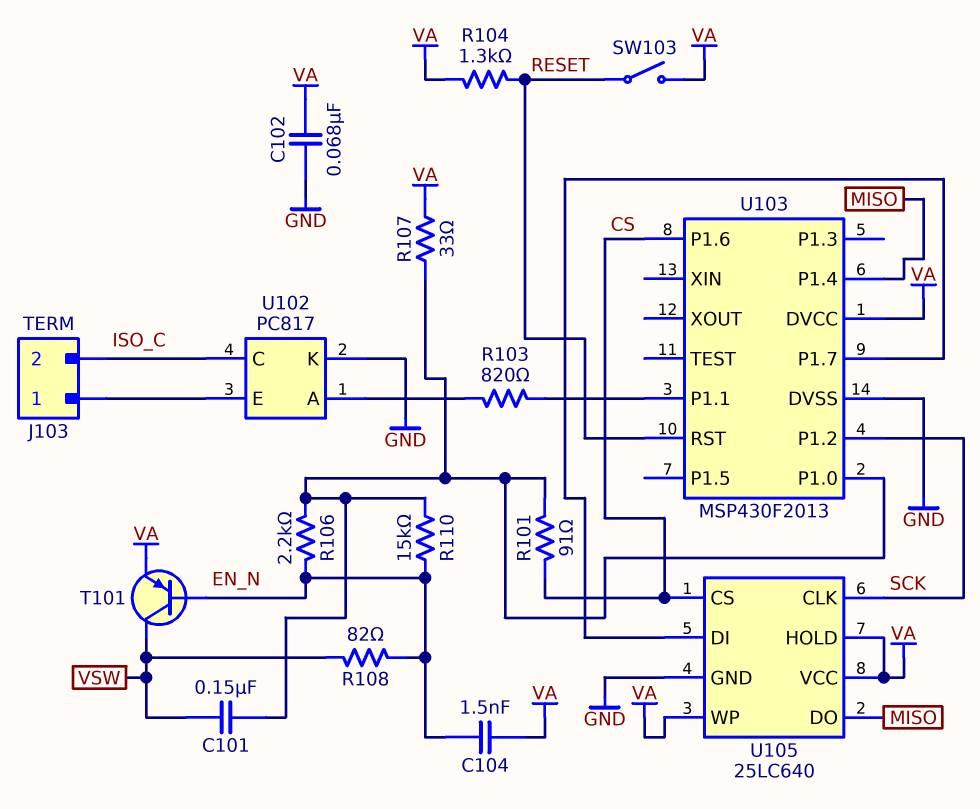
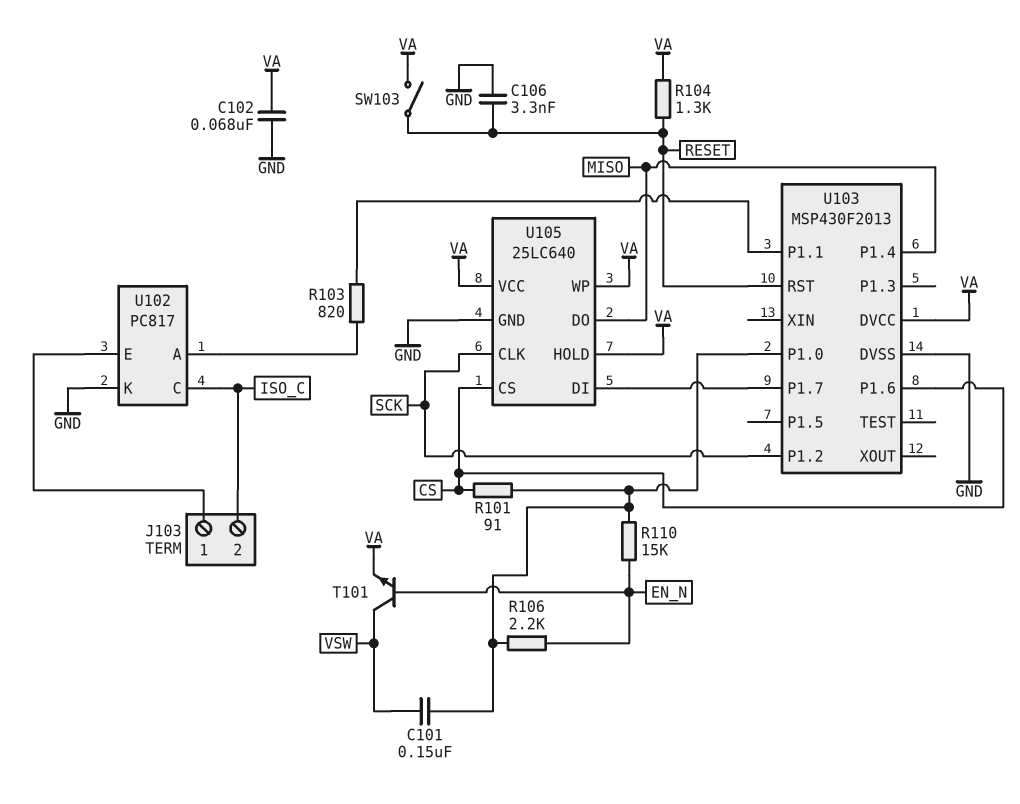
C104: 1.5nF (EN_N, VA) -> none
C106: none -> 3.3nF (GND, RESET)
R107: 33 (U103/P1.0, VA) -> none
R108: 82 (EN_N, VSW) -> none
T101: PNP (B EN_N, C VSW, E VA) -> NPN (B EN_N, C VSW, E VA)

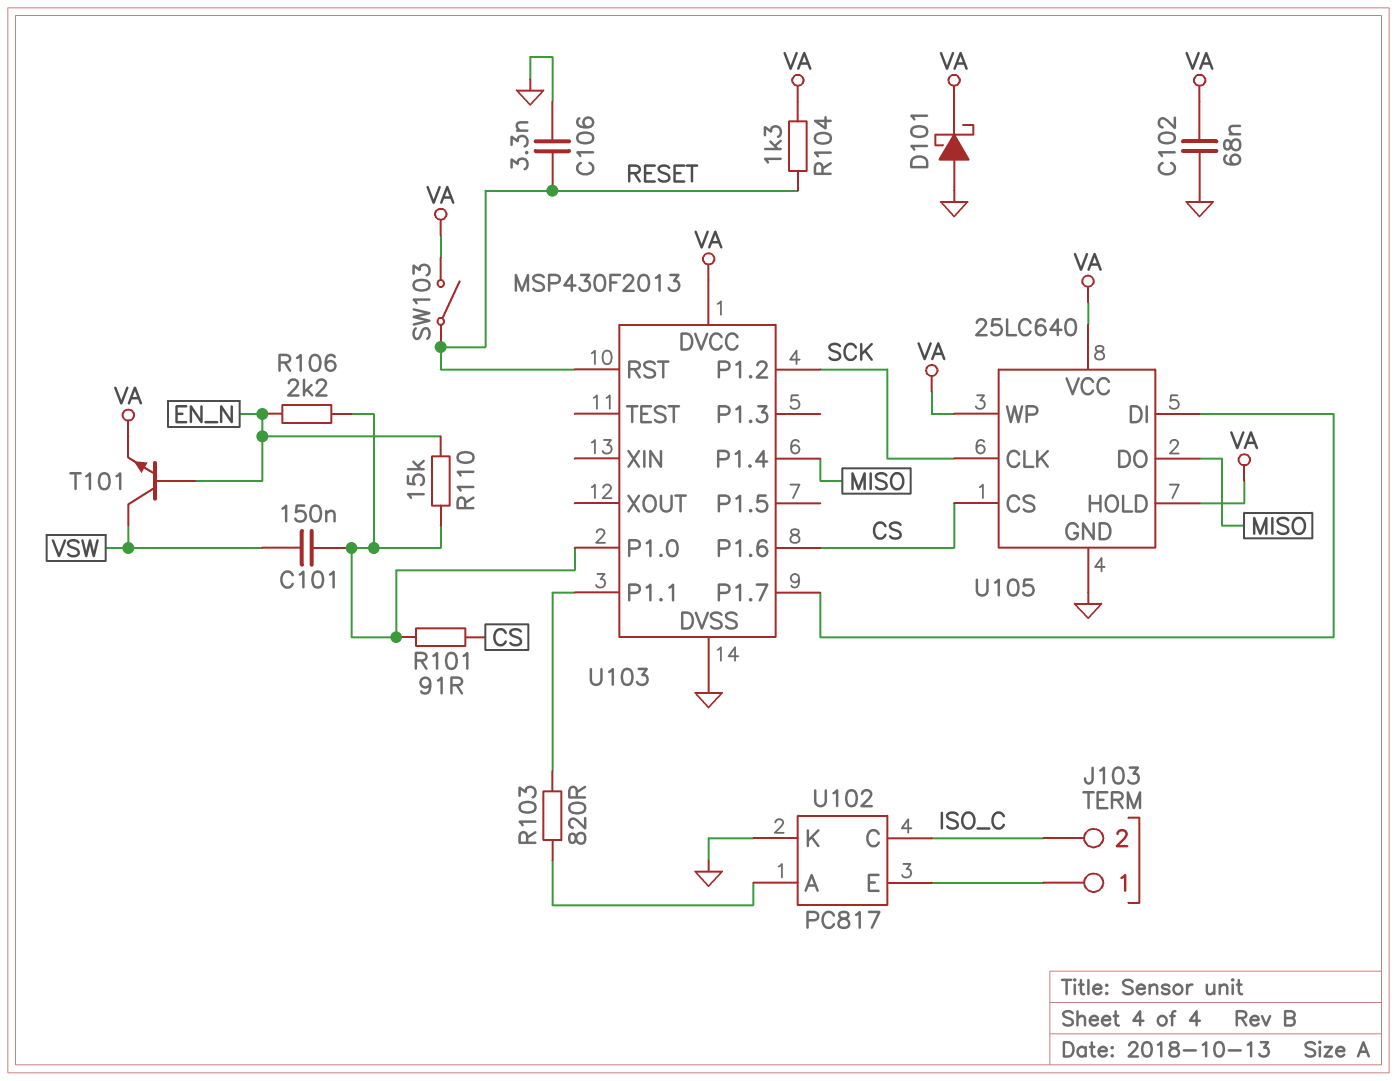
D101: none -> schottky (A GND, K VA)

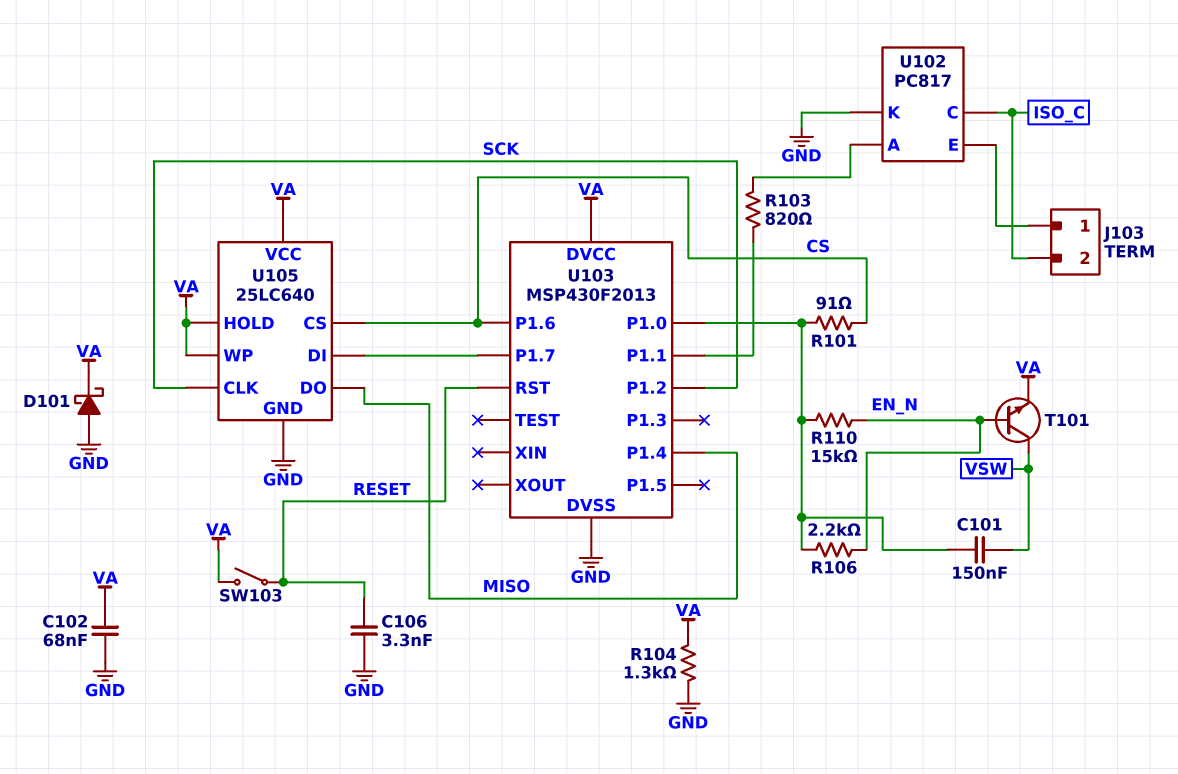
R104: 1.3k (RESET, VA) -> 1.3k (GND, VA)

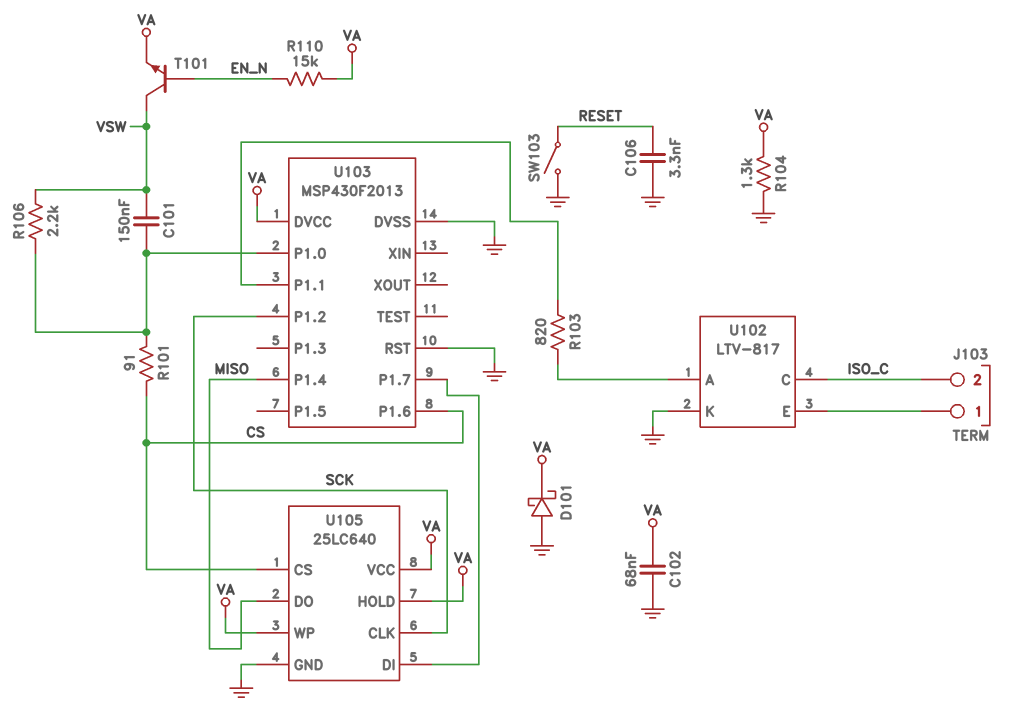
R106: 2.2k (EN_N, U103/P1.0) -> 2.2k (U103/P1.0, VSW)
R110: 15k (EN_N, U103/P1.0) -> 15k (EN_N, VA)
SW103: switch (RESET, VA) -> switch (GND, RESET)
U102: PC817 -> LTV-817
U103 pin RST: RESET -> GND

